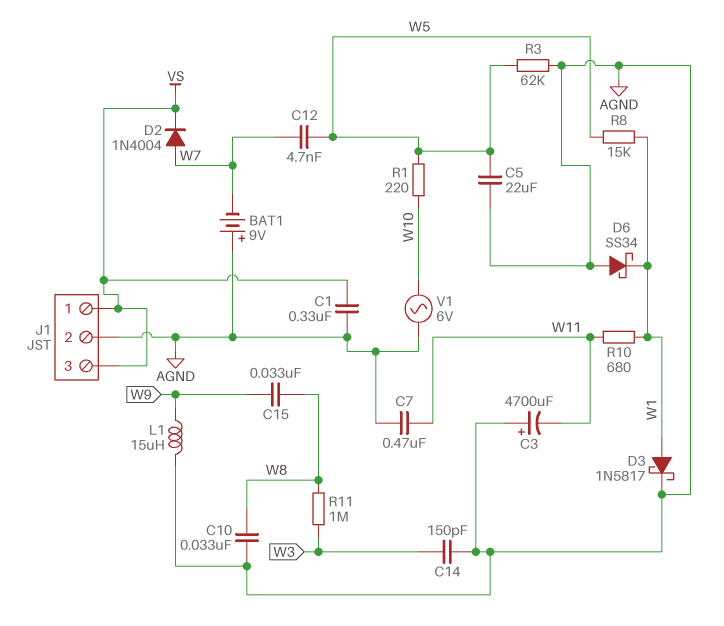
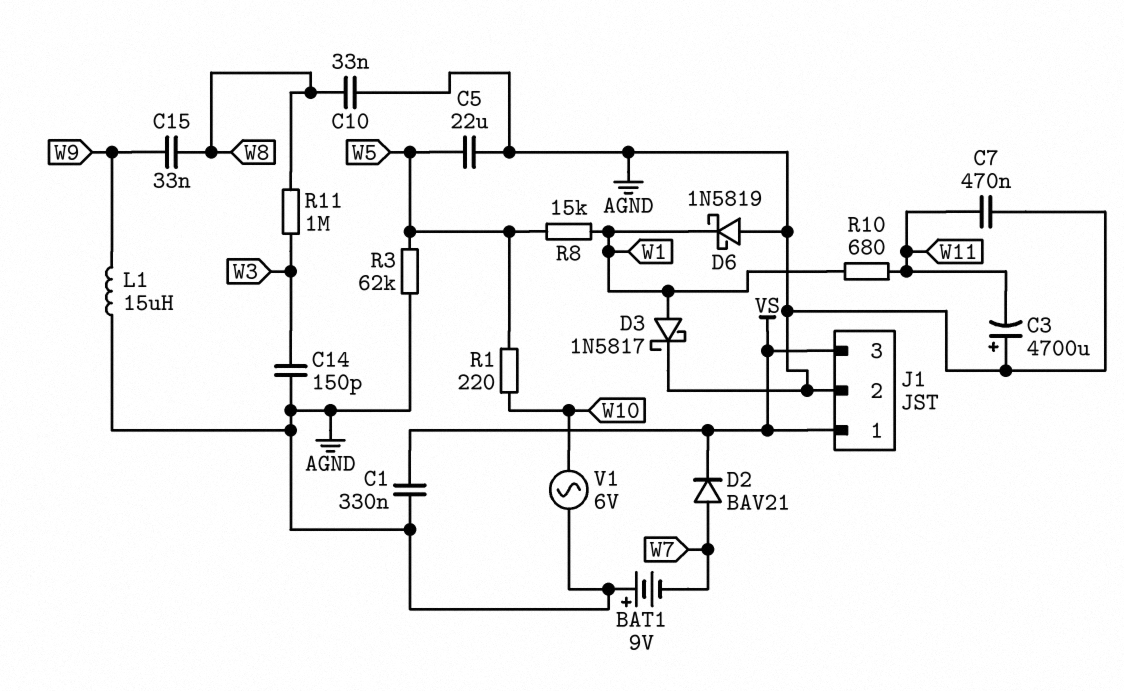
C12: 4.7nF (W5, W7) -> none
D2: diode 1N4004 (A W7, K VS) -> diode BAV21 (A W7, K VS)
D6: schottky SS34 (A AGND, K W1) -> schottky 1N5819 (A AGND, K W1)

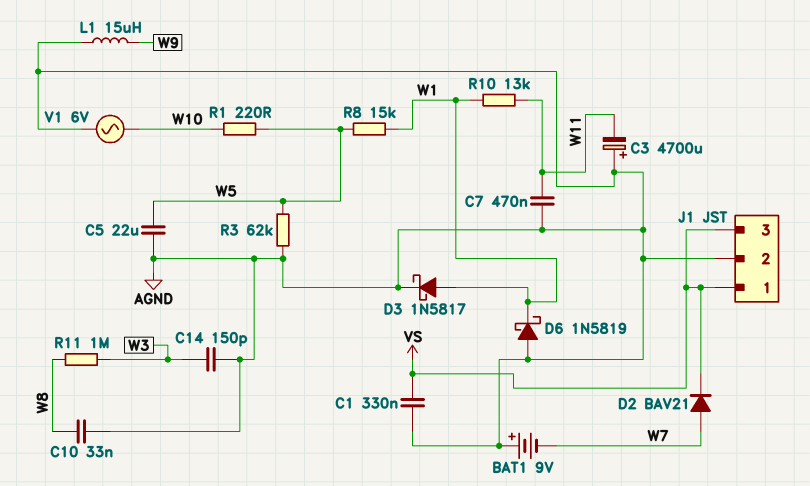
C15: 33nF (W8, W9) -> none
R10: 680 (W1, W11) -> 13k (W1, W11)

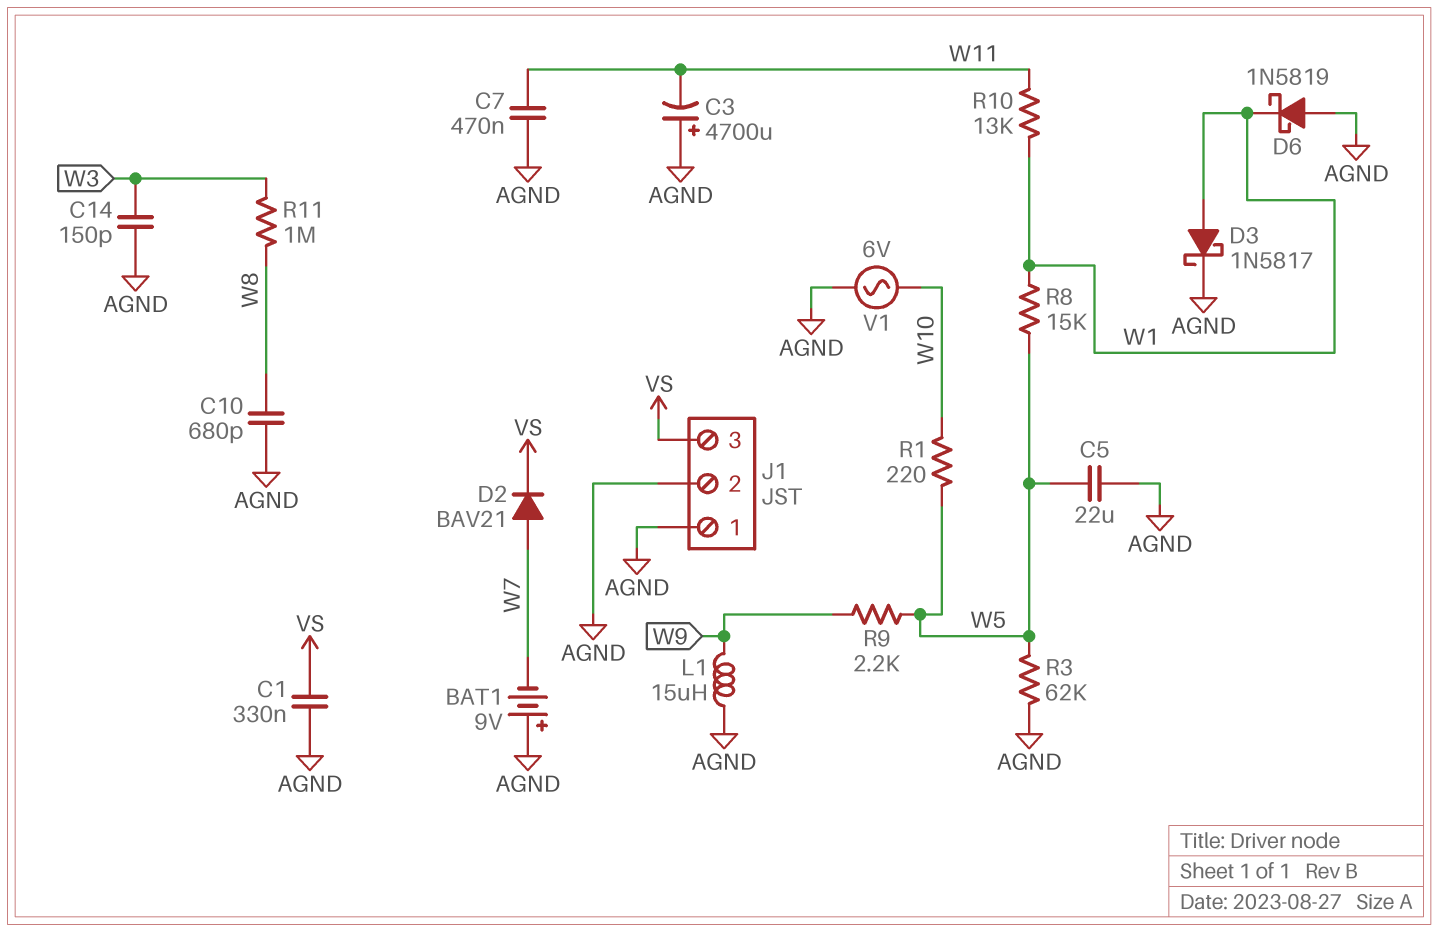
C10: 33nF (AGND, W8) -> 680pF (AGND, W8)
J1 pin 1: VS -> AGND
R9: none -> 2.2k (W5, W9)

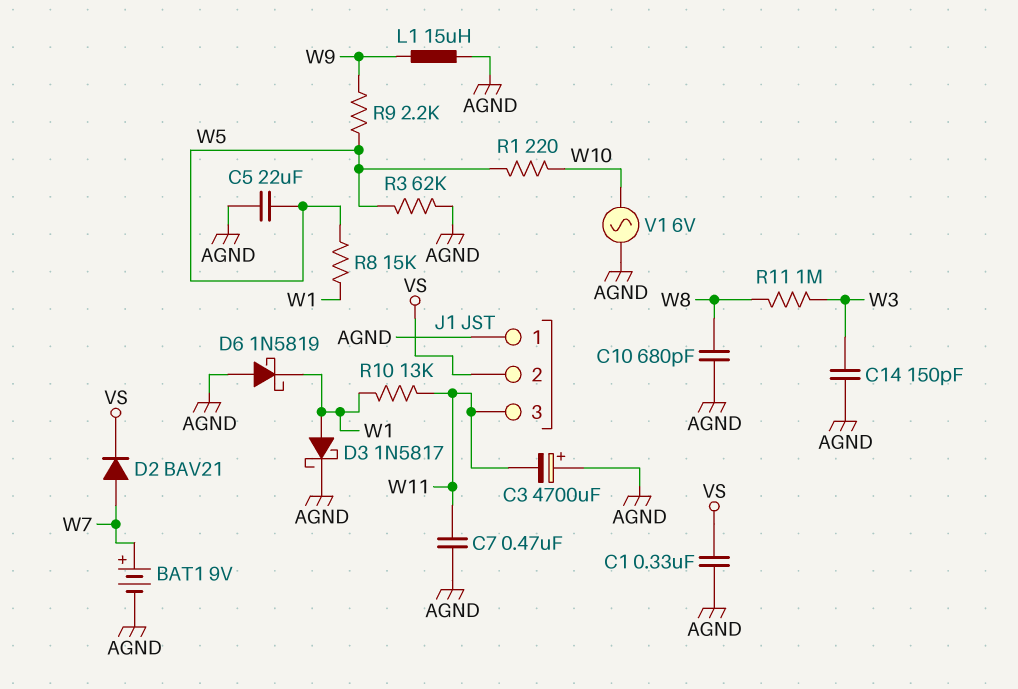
BAT1: 9V (plus AGND, minus W7) -> 9V (plus W7, minus AGND)
J1 pin 2: AGND -> VS
J1 pin 3: VS -> W11

